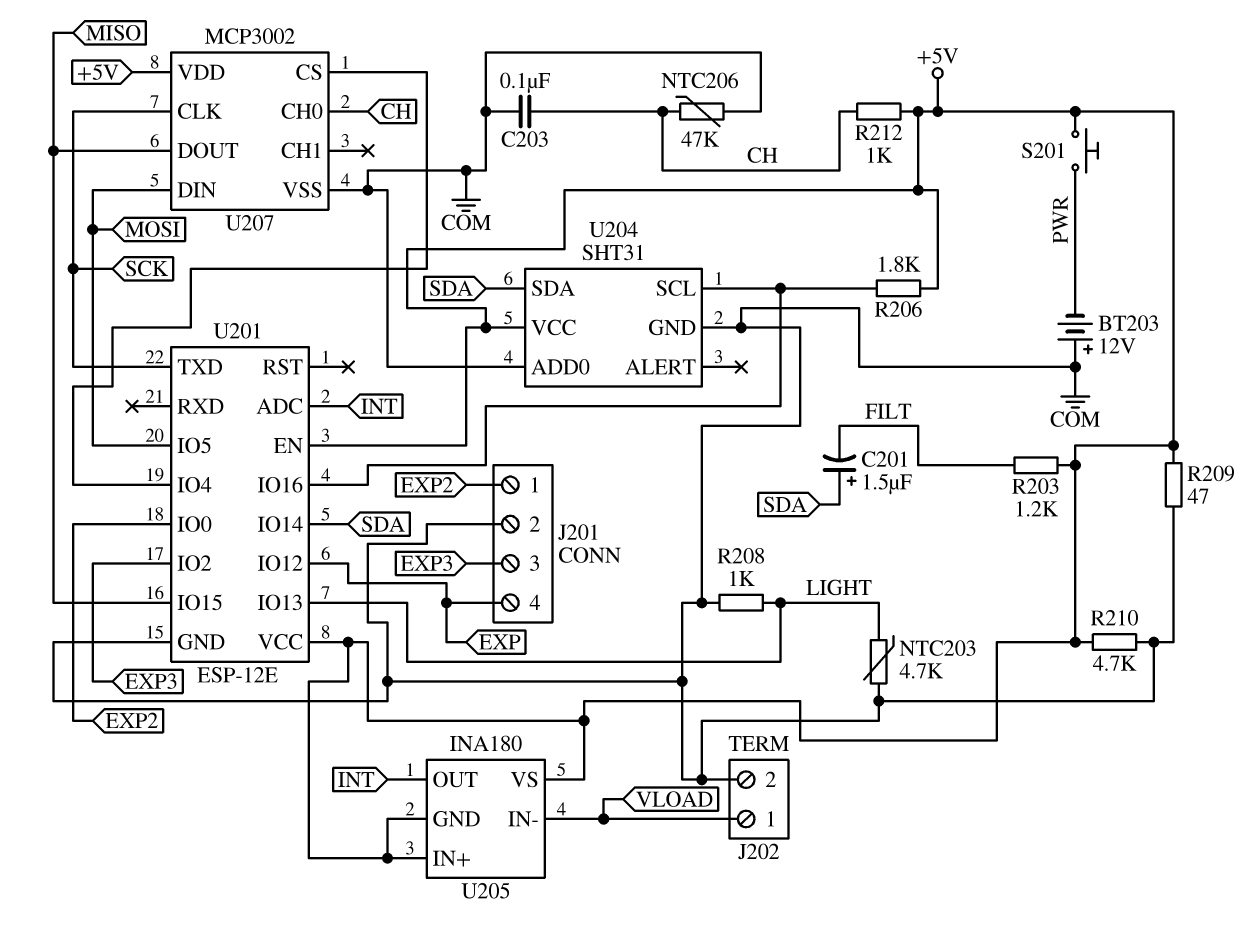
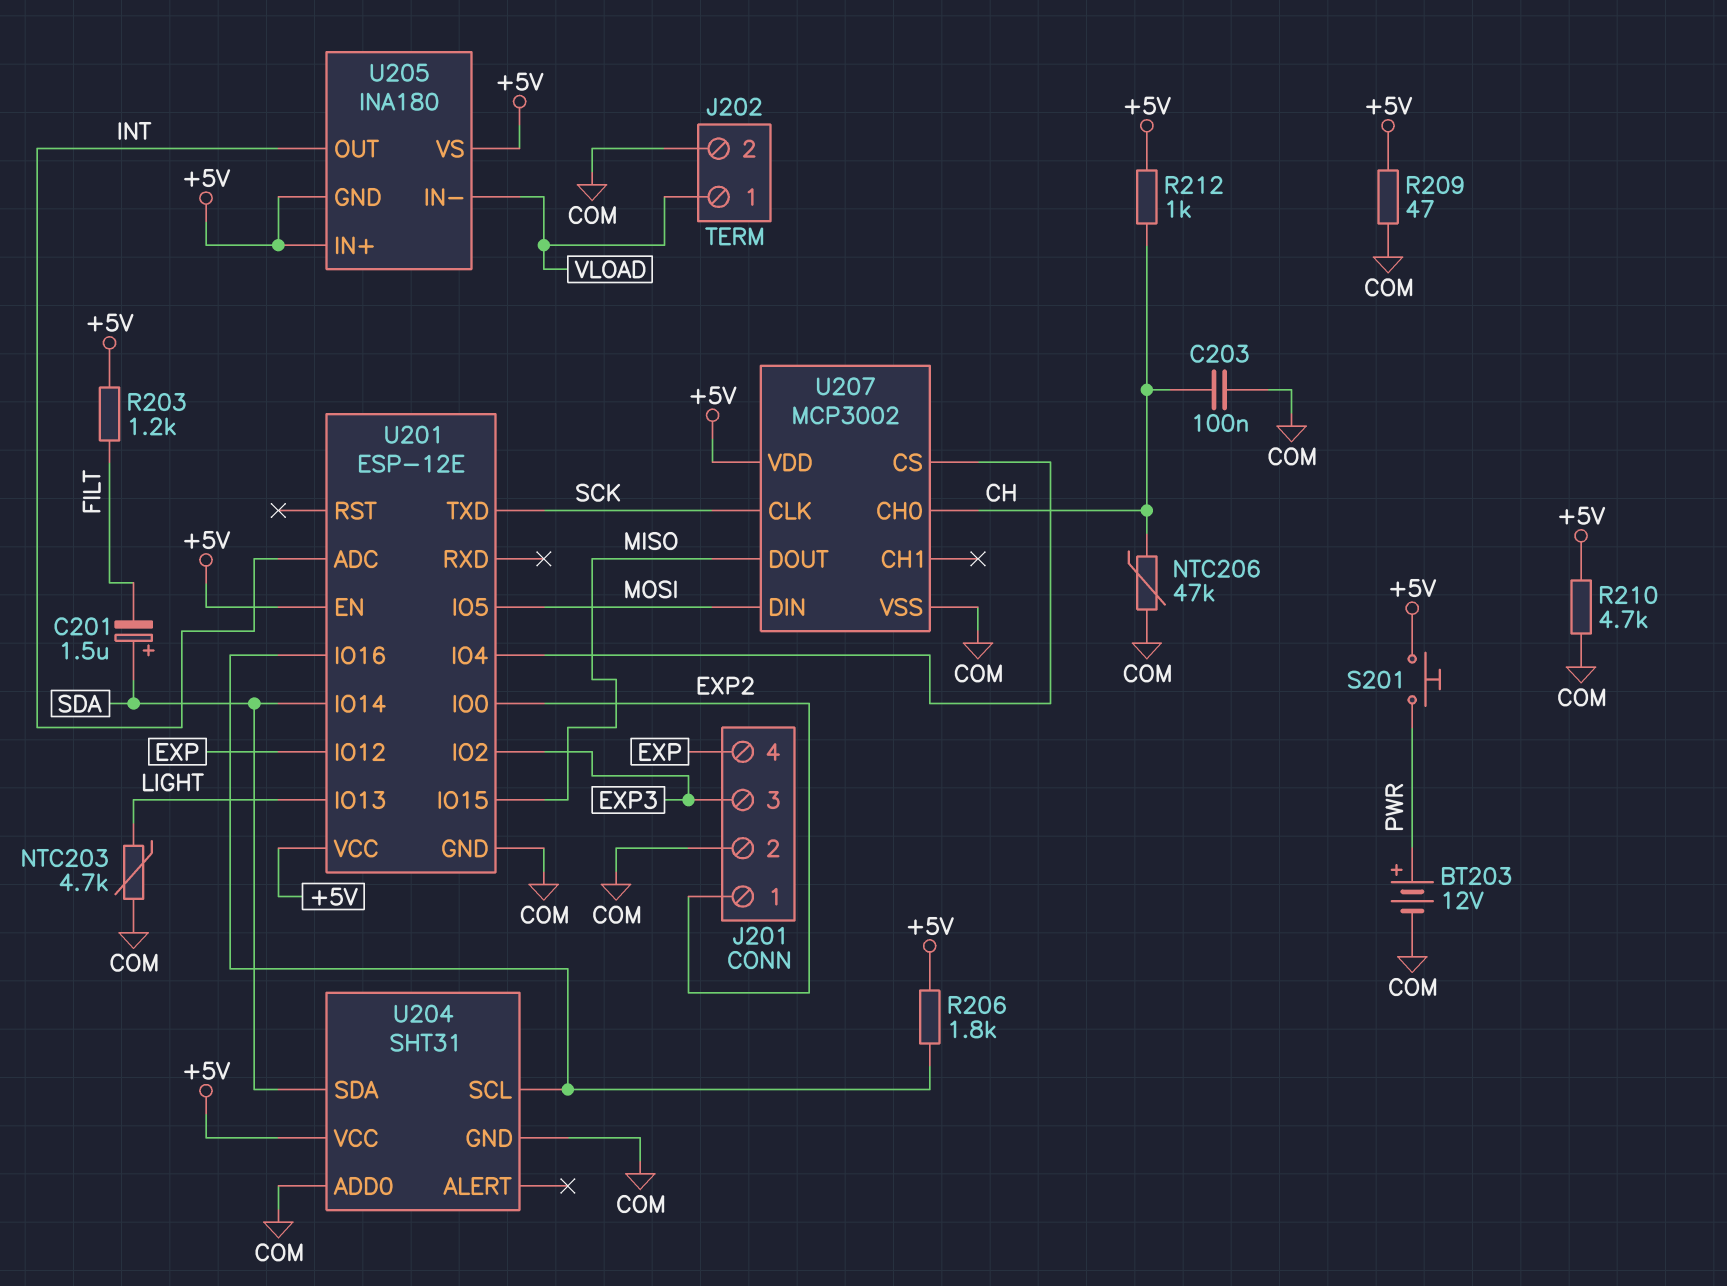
BT203: 12V (plus COM, minus PWR) -> 12V (plus PWR, minus COM)
R208: 1k (COM, LIGHT) -> none

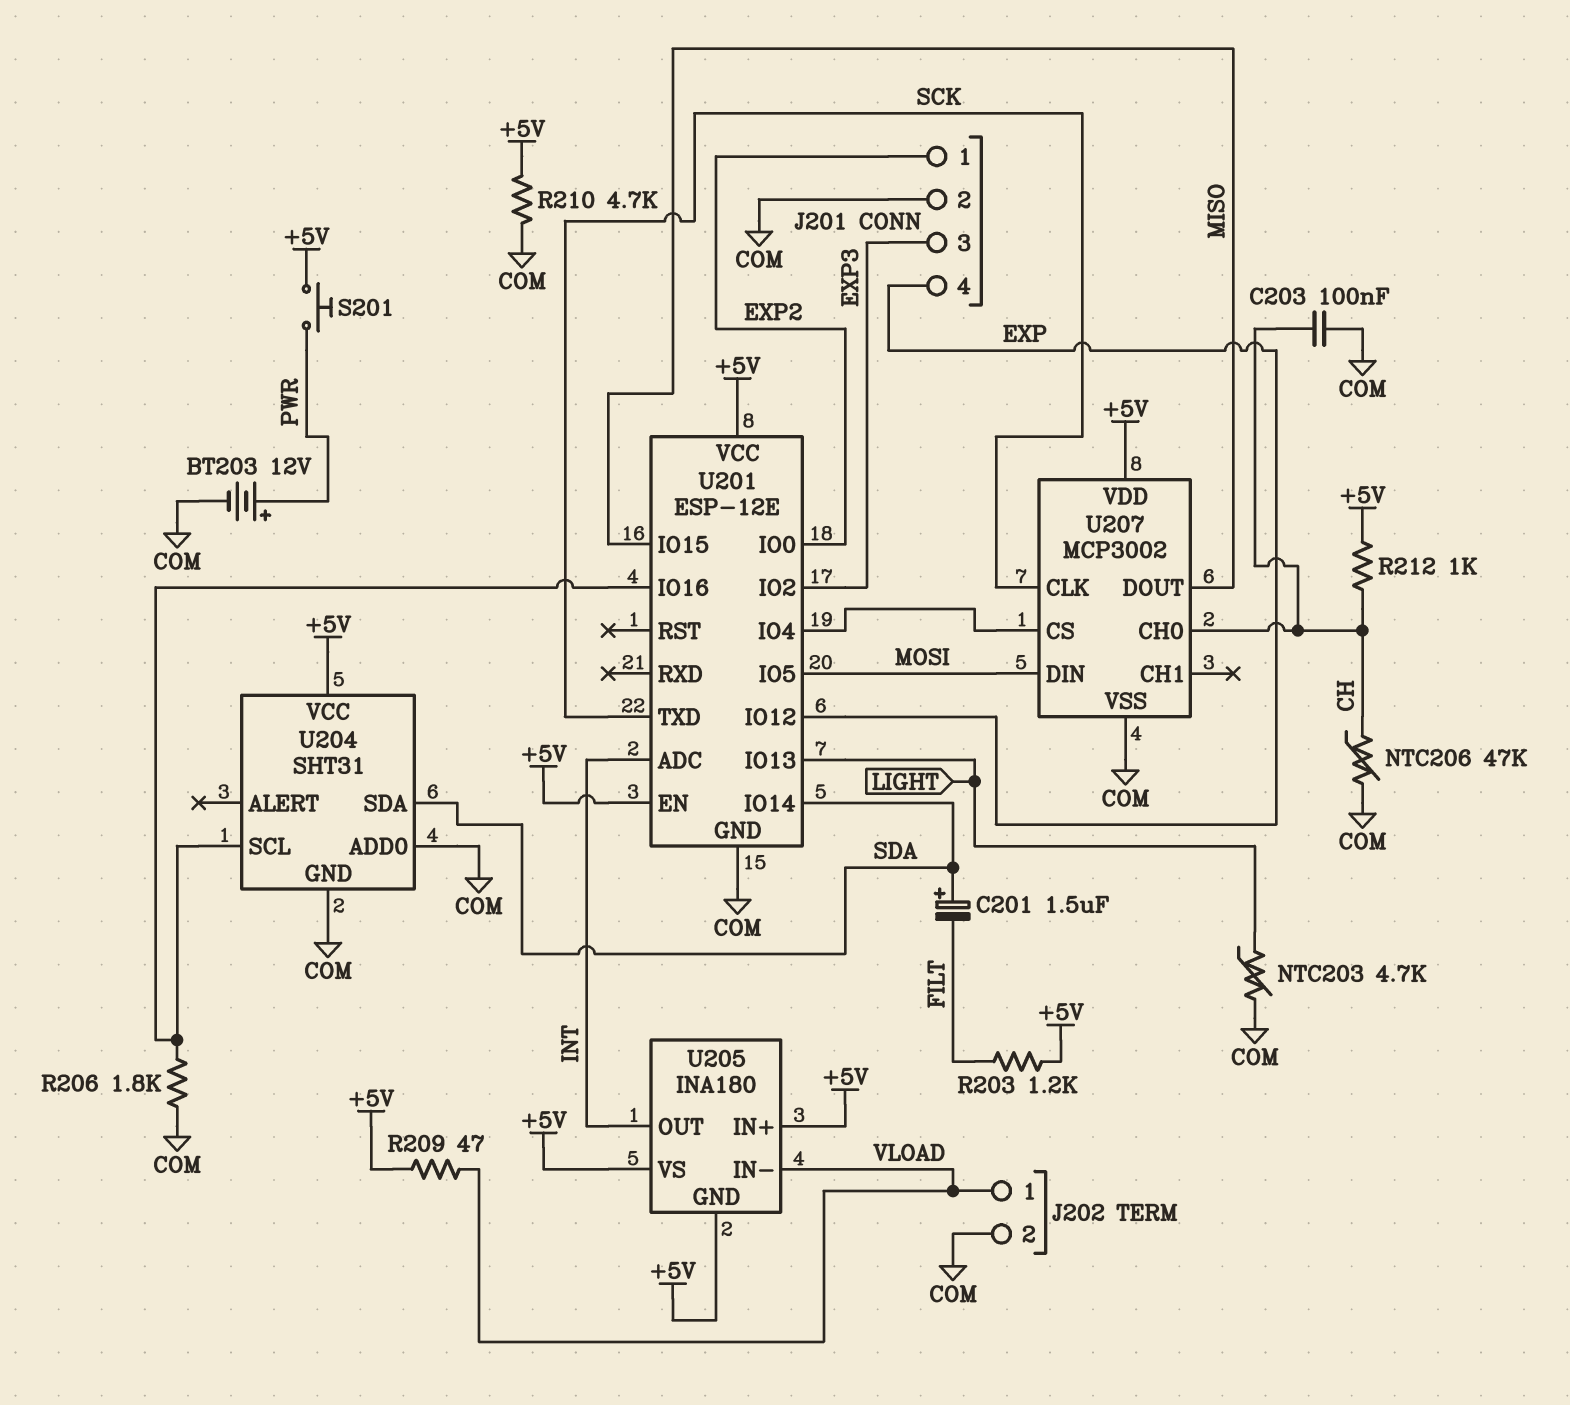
R206: 1.8k (+5V, U201/IO16) -> 1.8k (COM, U201/IO16)
R209: 47 (+5V, COM) -> 47 (+5V, VLOAD)

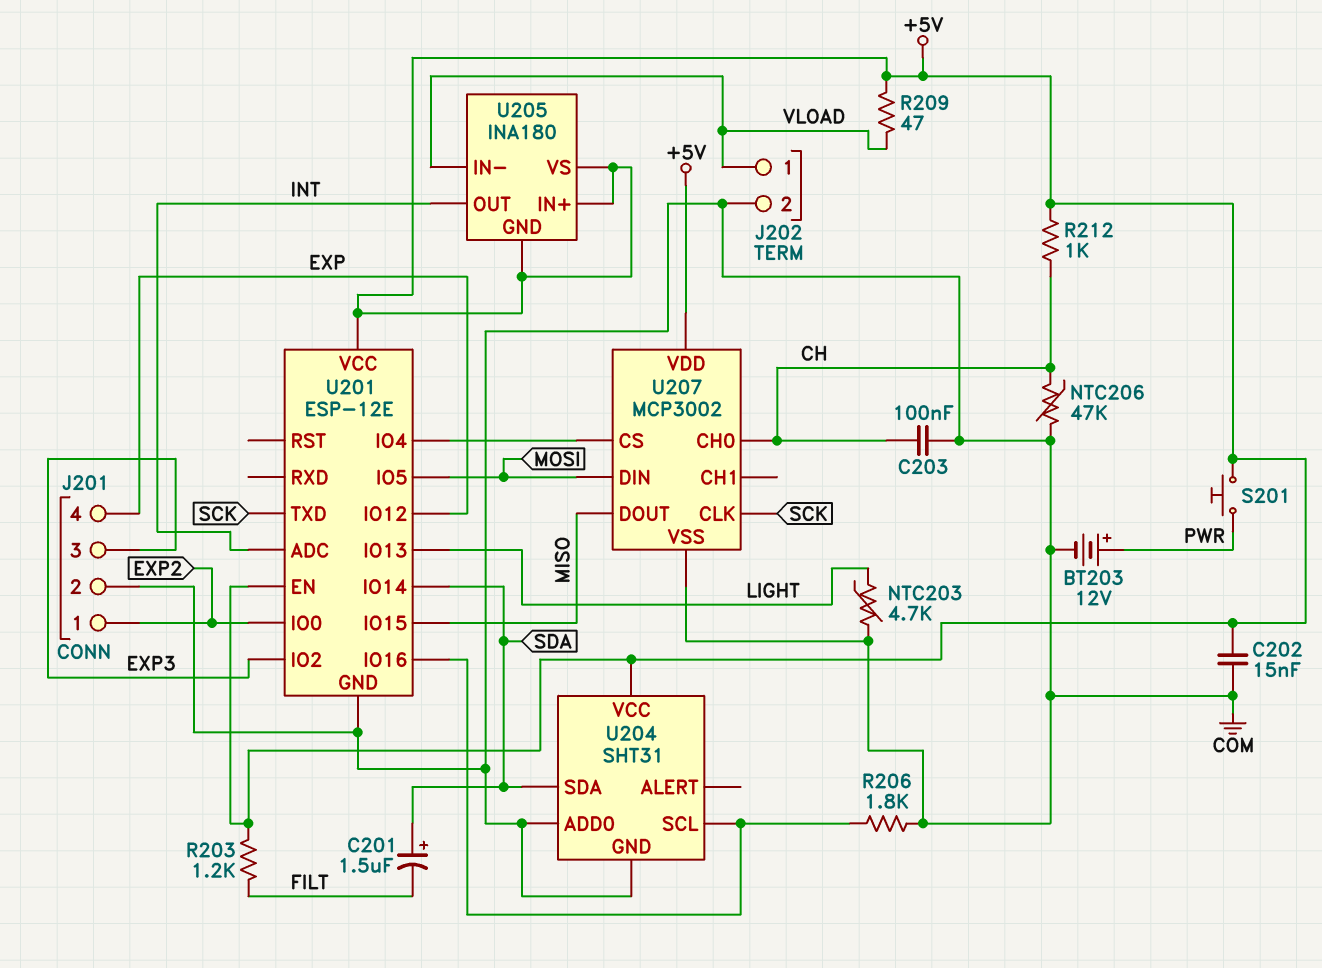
C202: none -> 15nF (+5V, COM)
R210: 4.7k (+5V, COM) -> none

